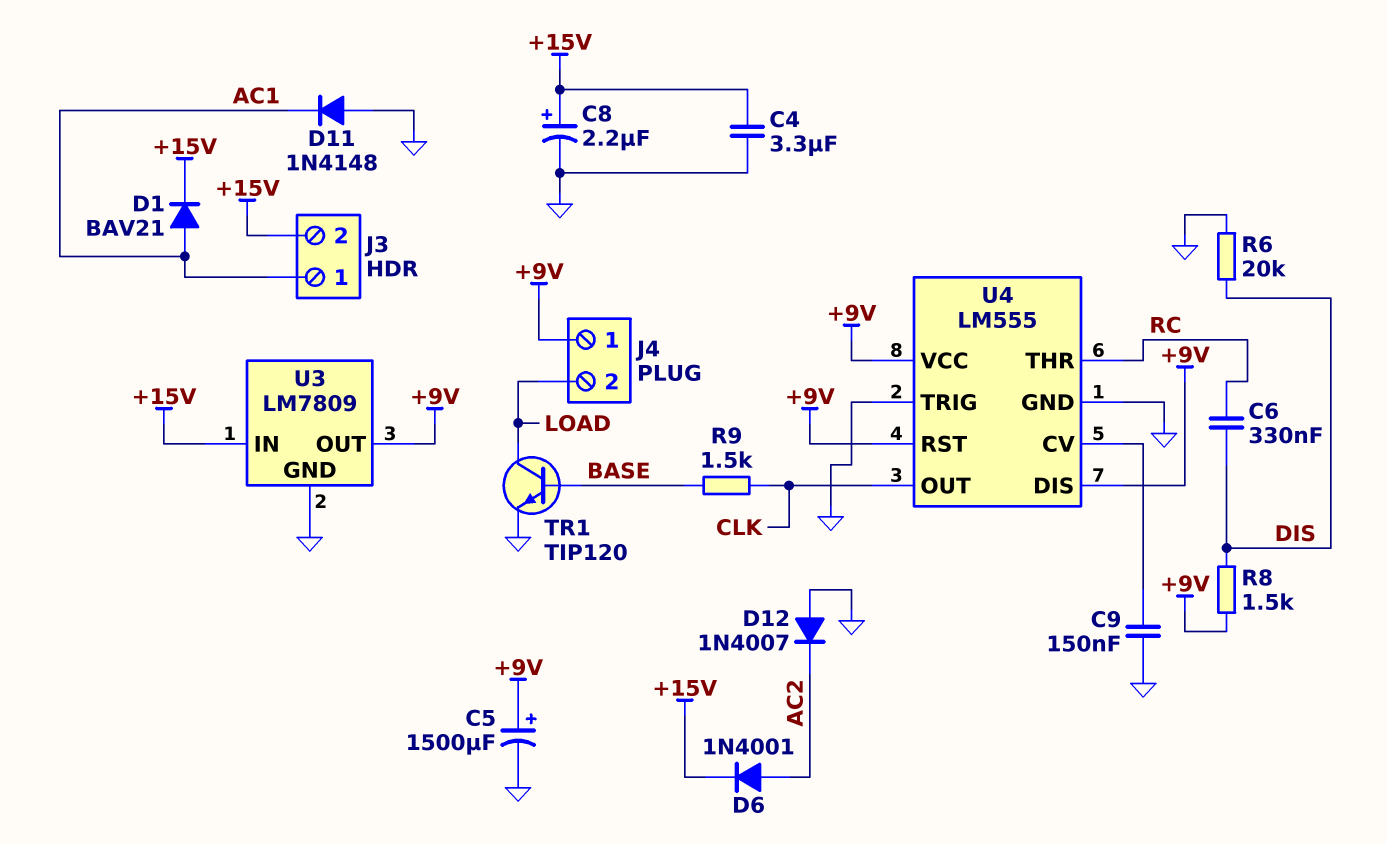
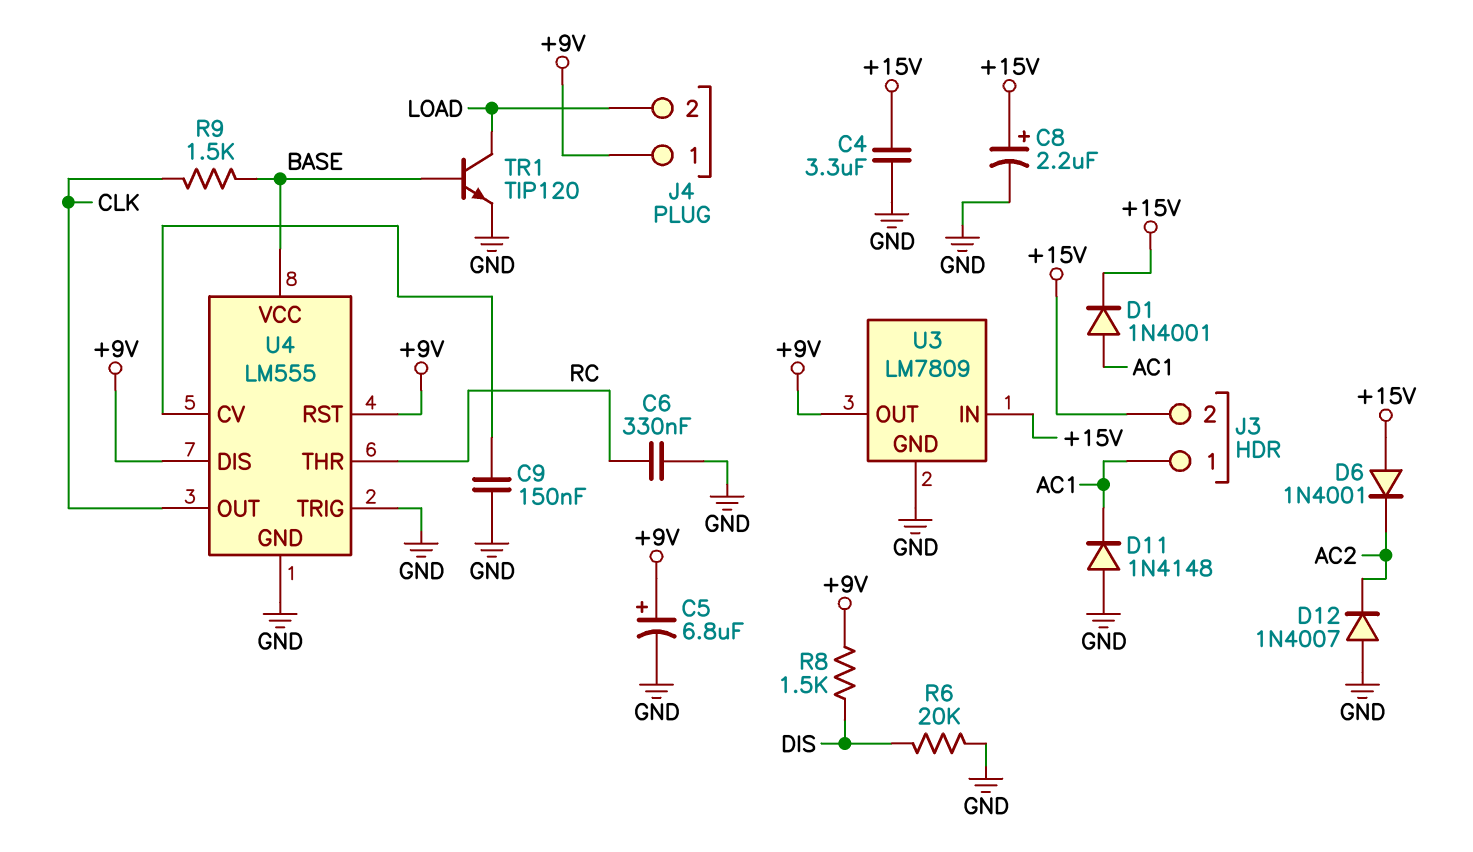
C5: 1500uF (plus +9V, minus GND) -> 6.8uF (plus +9V, minus GND)
C6: 330nF (DIS, RC) -> 330nF (GND, RC)
D1: diode BAV21 (A AC1, K +15V) -> diode 1N4001 (A AC1, K +15V)
D6: diode 1N4001 (A AC2, K +15V) -> diode 1N4001 (A +15V, K AC2)
U4 pin VCC: +9V -> BASE

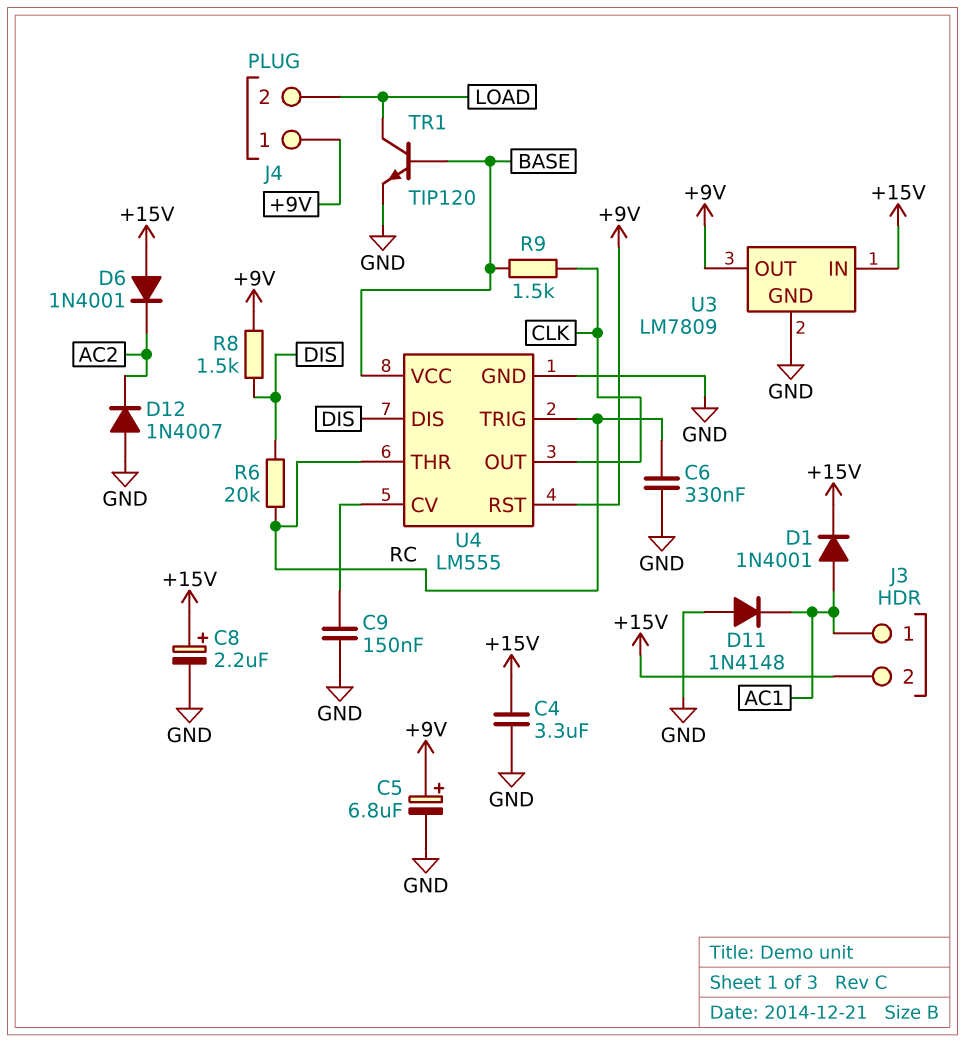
R6: 20k (DIS, GND) -> 20k (DIS, RC)
U4 pin DIS: +9V -> DIS
U4 pin TRIG: GND -> RC

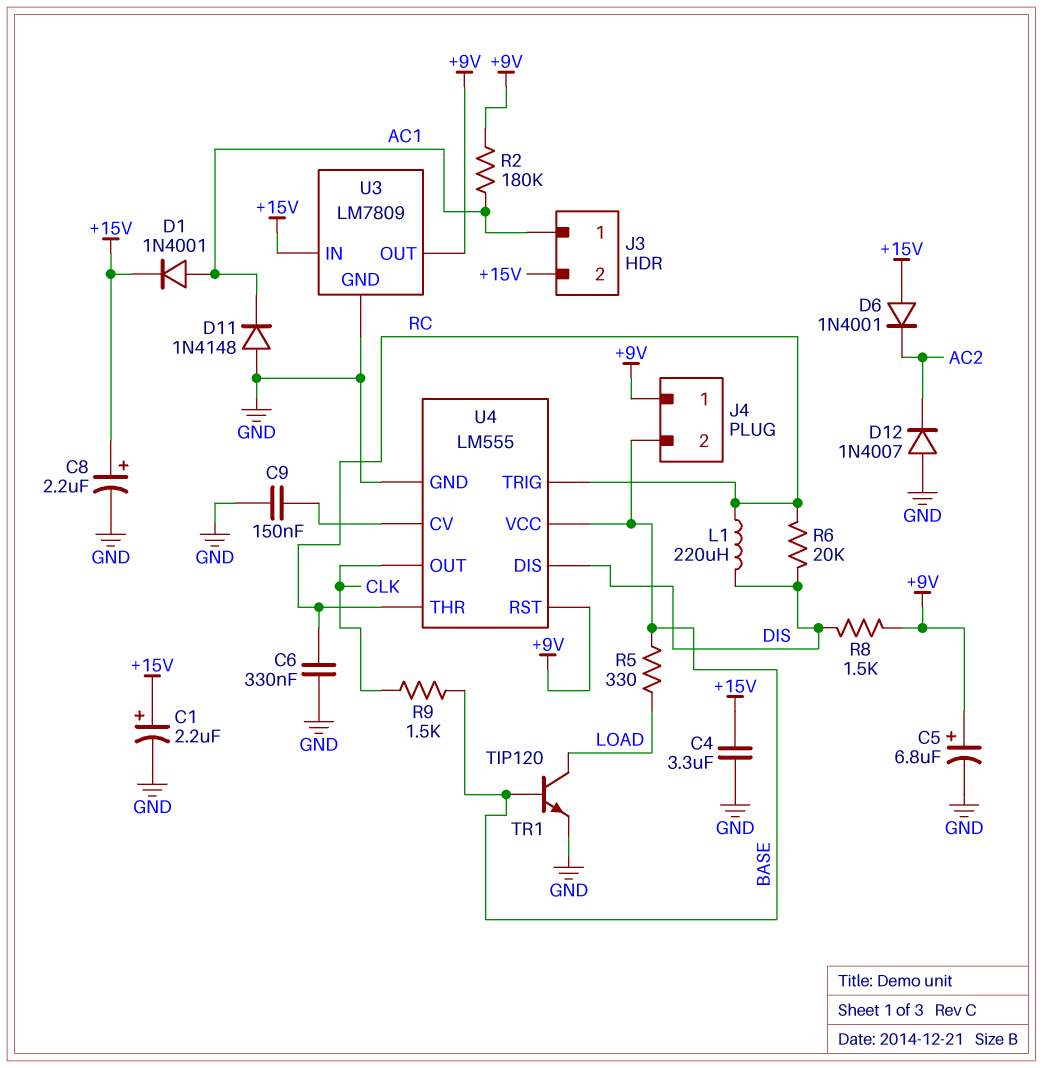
C1: none -> 2.2uF (plus +15V, minus GND)
J4 pin 2: LOAD -> BASE
L1: none -> 220uH (DIS, RC)
R2: none -> 180k (+9V, AC1)
R5: none -> 330 (BASE, LOAD)

